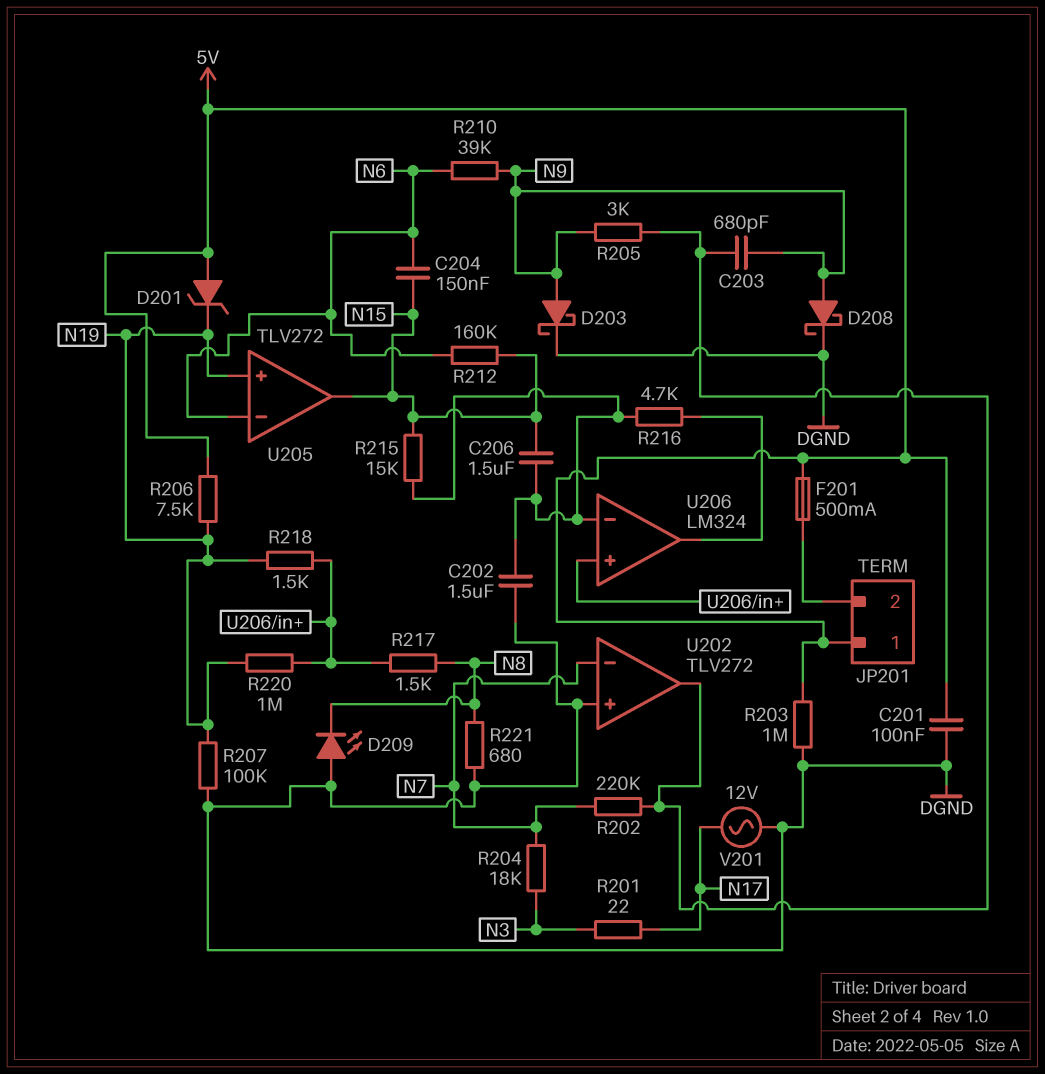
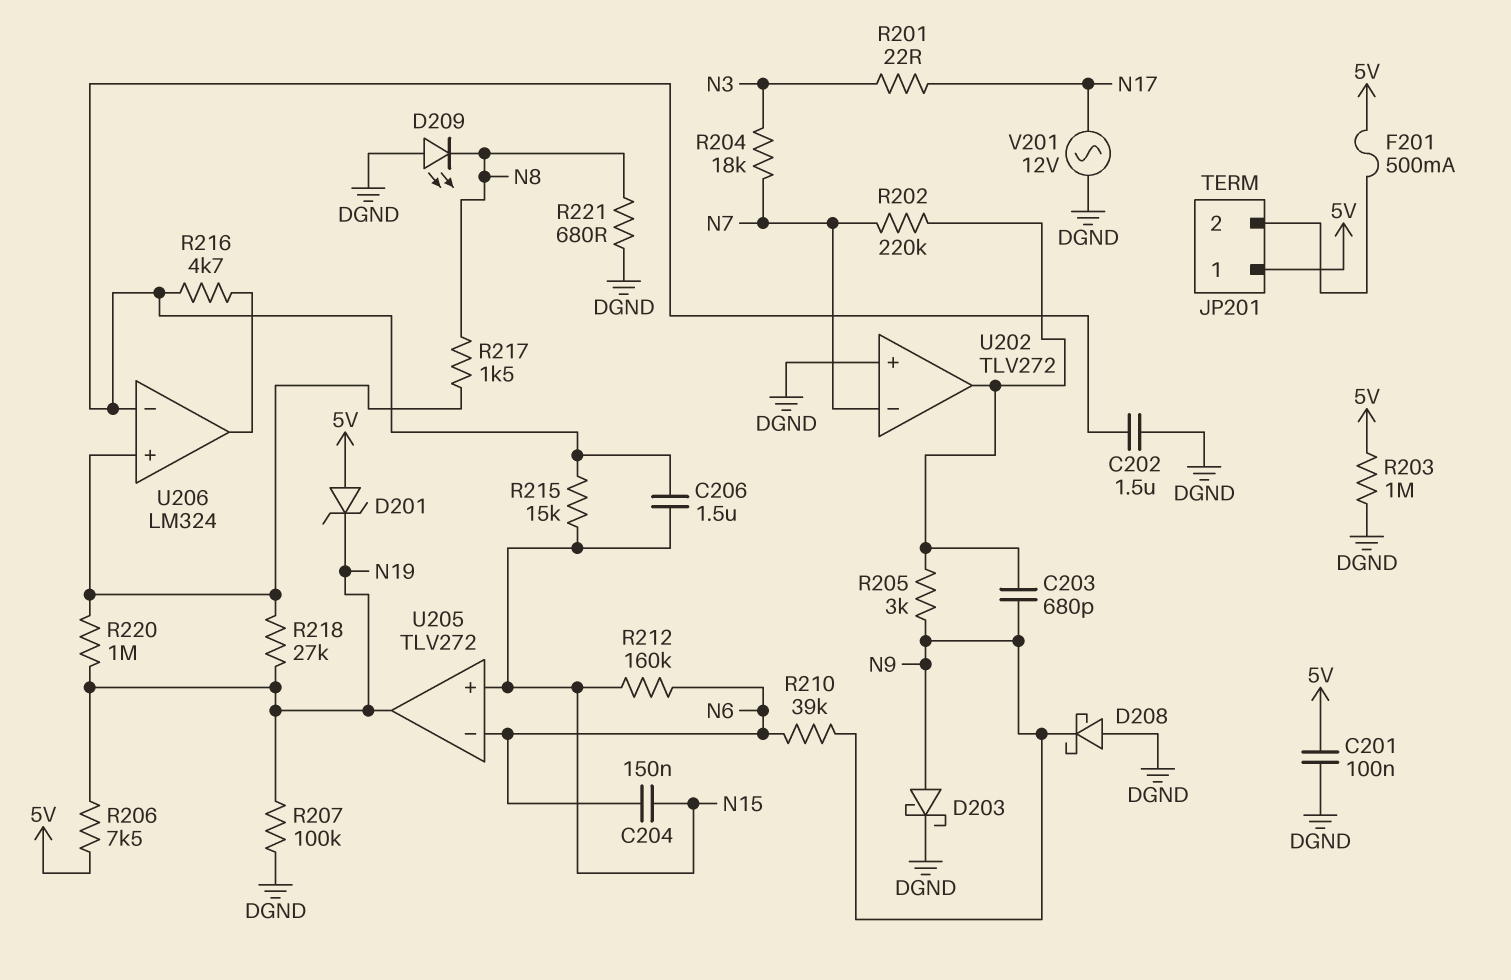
D208: schottky (A N9, K DGND) -> schottky (A DGND, K N9)
R218: 1.5k (N19, U206/in+) -> 27k (N19, U206/in+)
U205 pin in+: N19 -> N15
U205 pin out: N15 -> N19

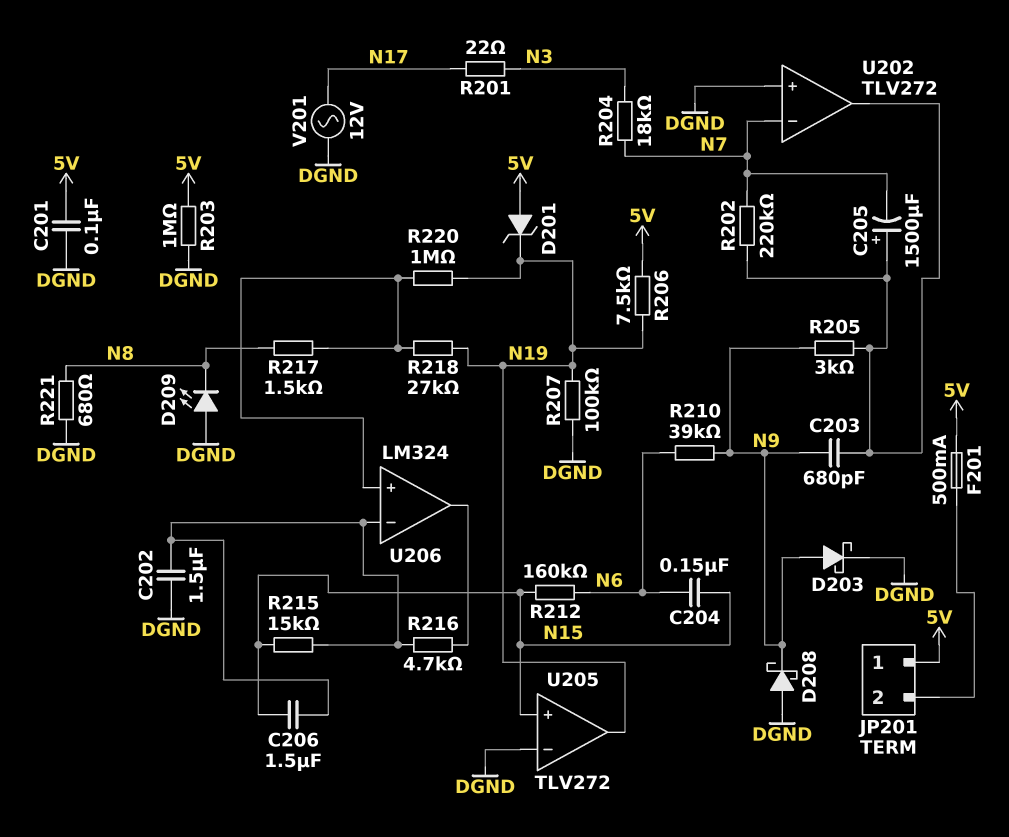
C205: none -> 1500uF (plus U202/out, minus N7)
U205 pin in-: N6 -> DGND

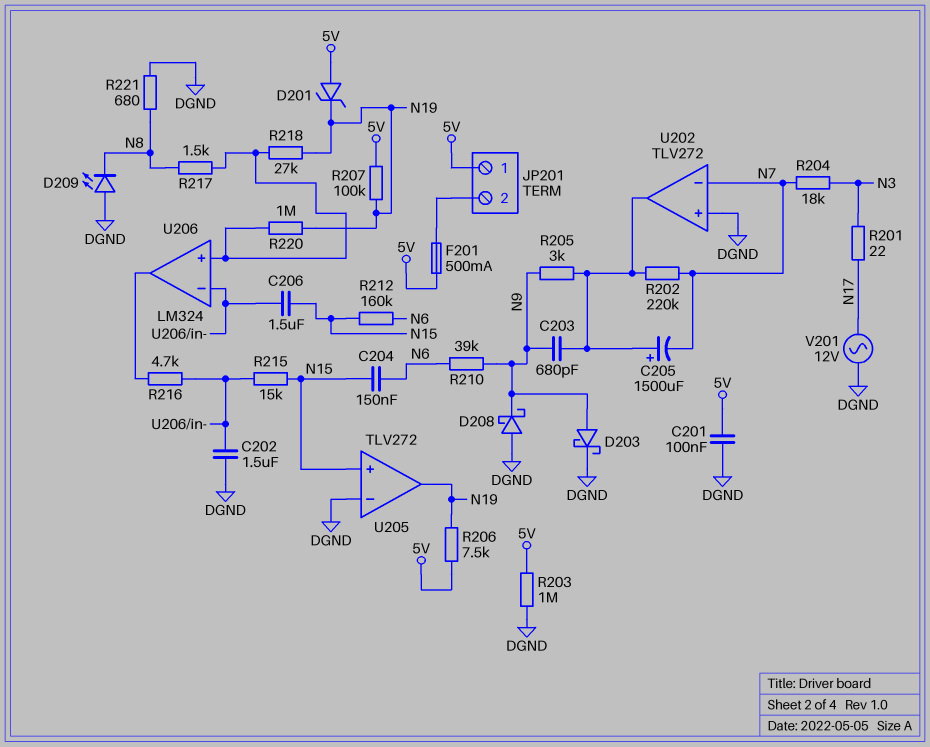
R207: 100k (DGND, N19) -> 100k (5V, N19)

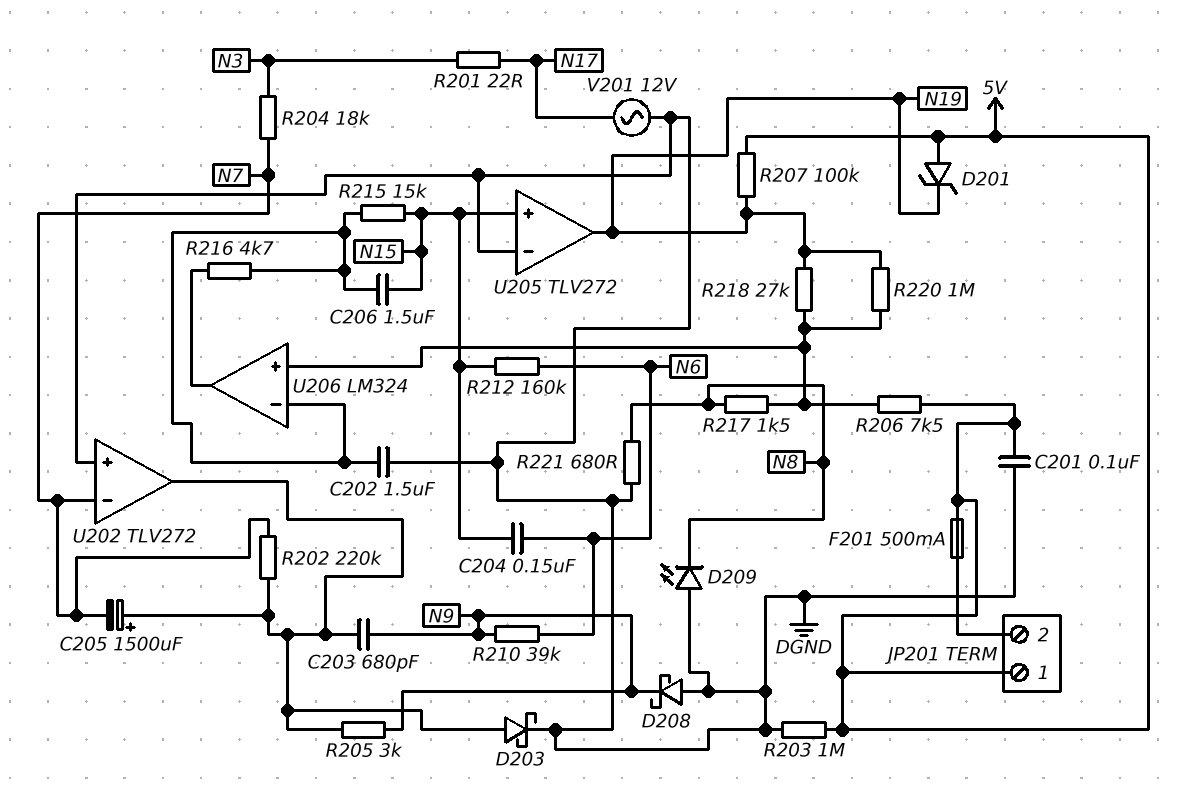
D203: schottky (A N9, K DGND) -> schottky (A U202/out, K DGND)
R206: 7.5k (5V, N19) -> 7.5k (5V, U206/in+)

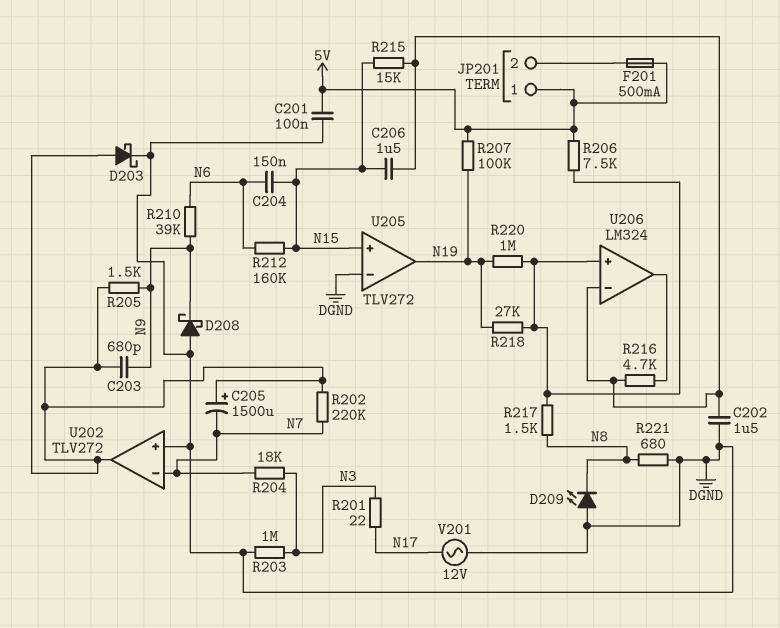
D201: zener (A 5V, K N19) -> none
R203: 1M (5V, DGND) -> 1M (DGND, N3)
R205: 3k (N9, U202/out) -> 1.5k (N9, U202/out)

